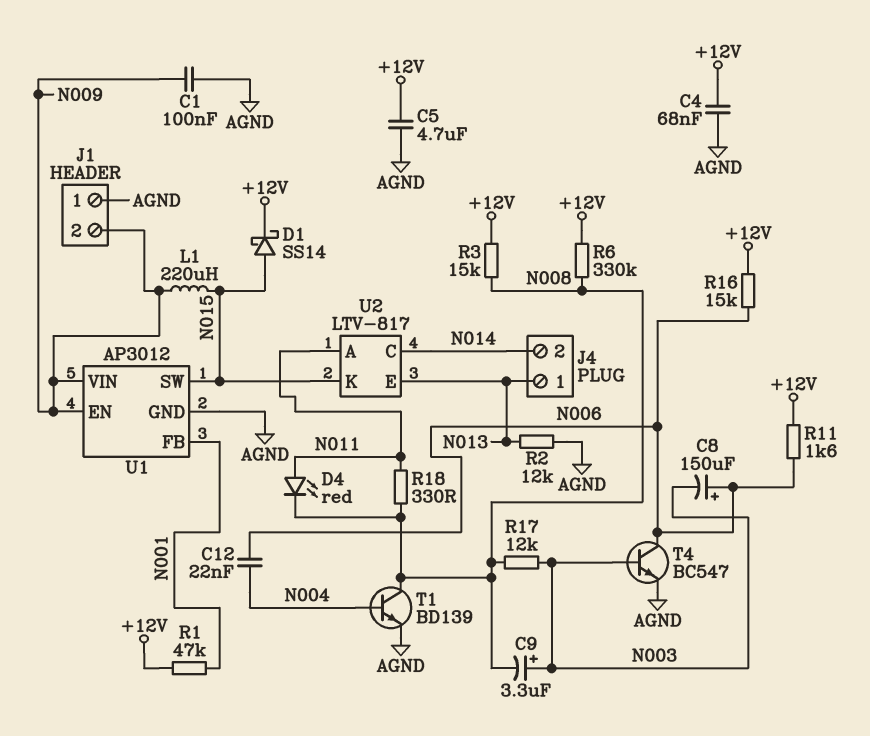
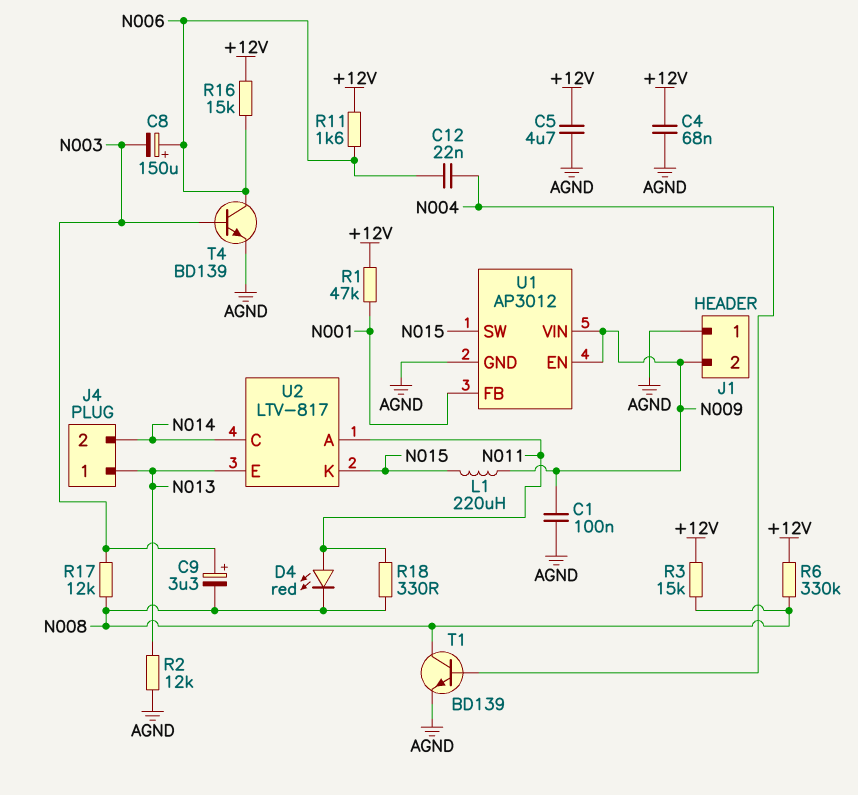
D1: schottky SS14 (A N015, K +12V) -> none
T4: NPN BC547 (B N003, C N006, E AGND) -> NPN BD139 (B N003, C N006, E AGND)

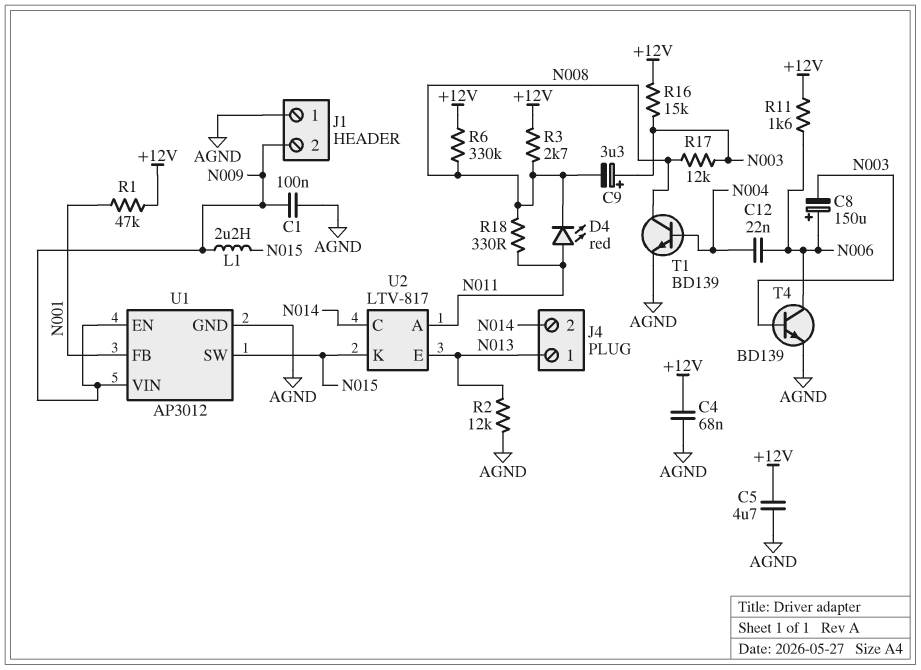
L1: 220uH (N009, N015) -> 2.2uH (N009, N015)
R3: 15k (+12V, N008) -> 2.7k (+12V, N008)
R16: 15k (+12V, N006) -> 15k (+12V, N003)

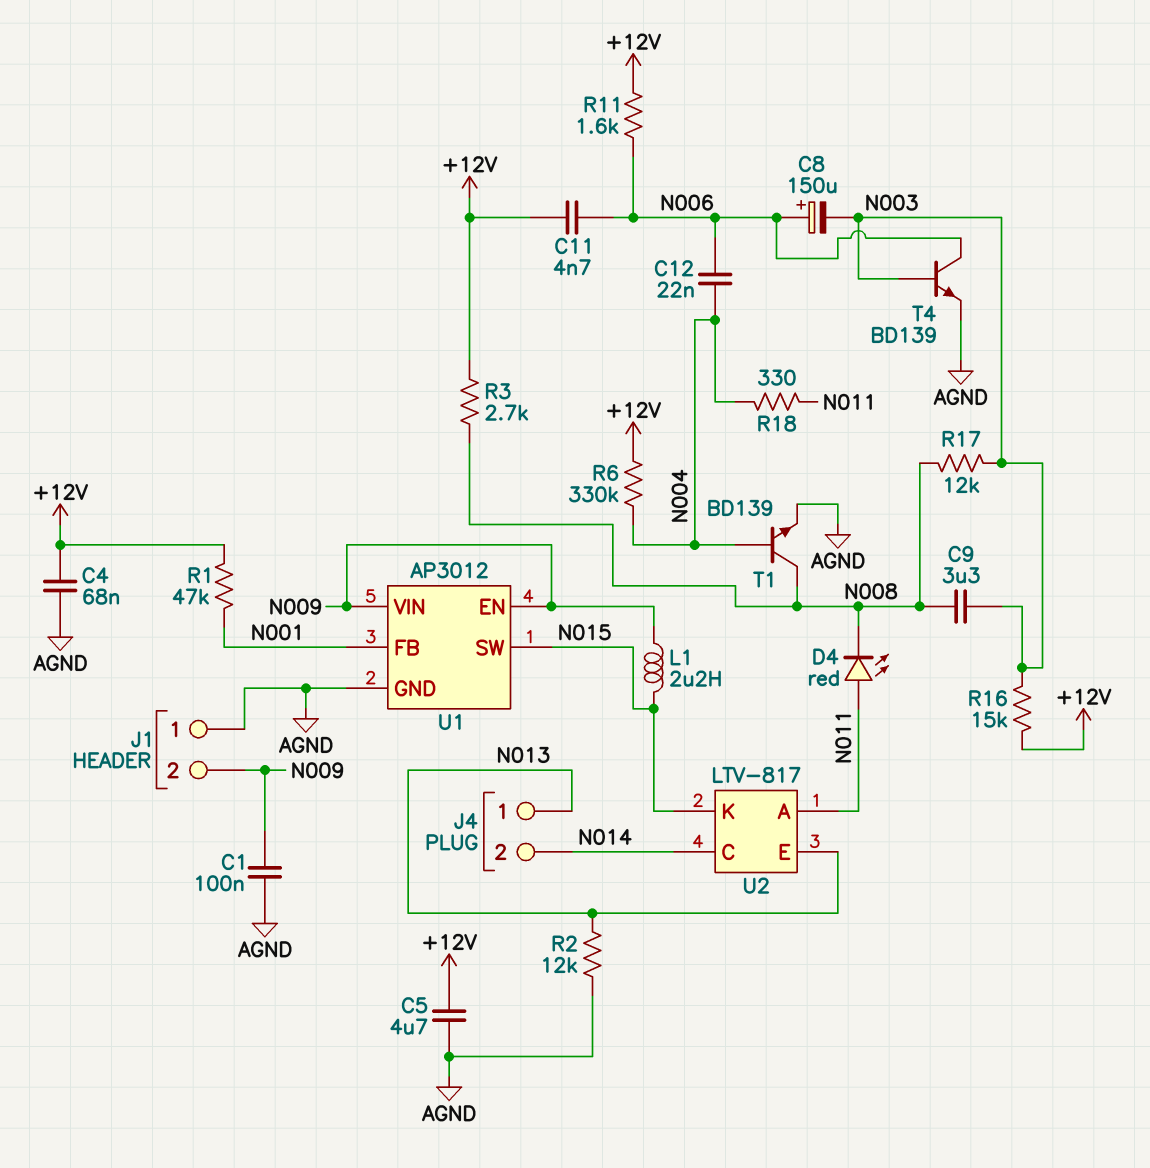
C9: 3.3uF (plus N003, minus N008) -> 3.3uF (N003, N008)
C11: none -> 4.7nF (+12V, N006)
R6: 330k (+12V, N008) -> 330k (+12V, N004)
R18: 330 (N008, N011) -> 330 (N004, N011)

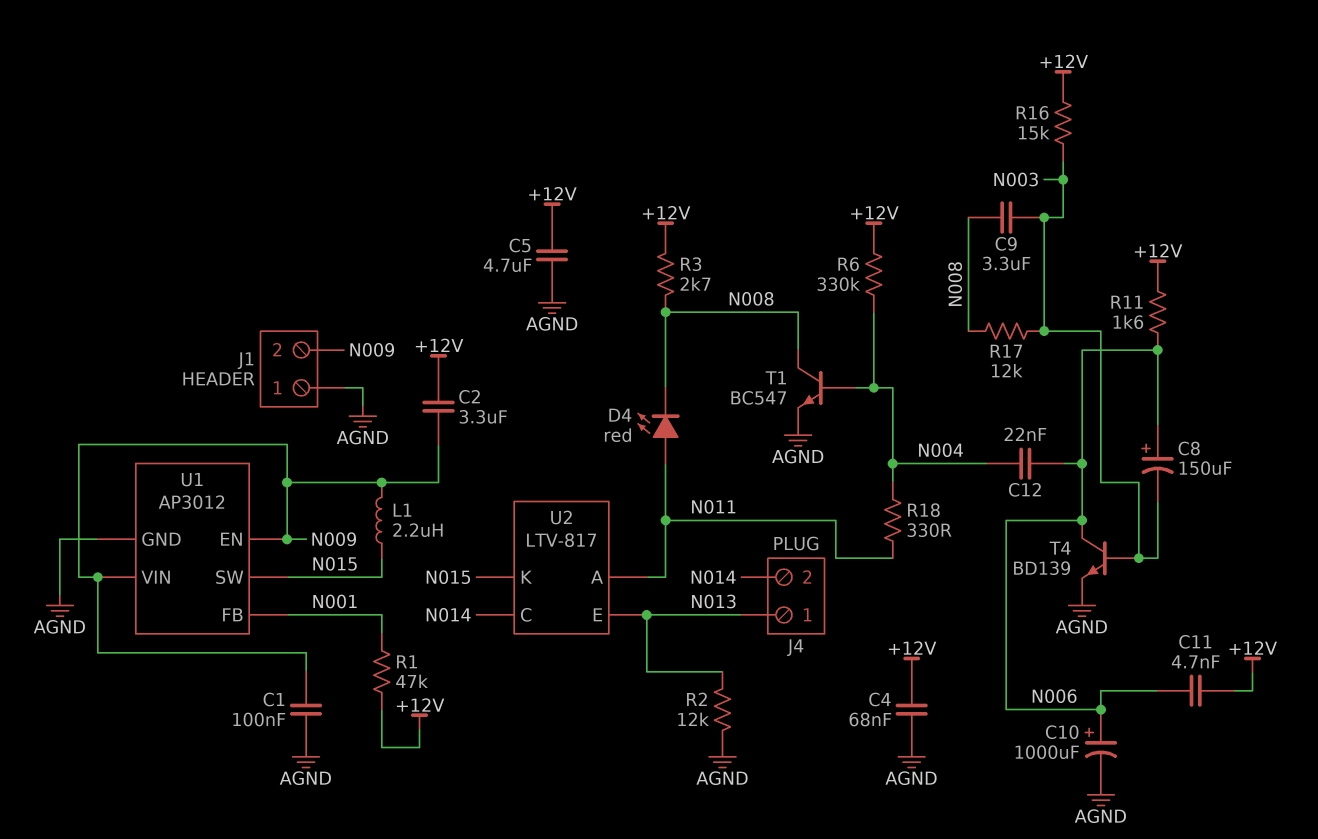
C2: none -> 3.3uF (+12V, N009)
C10: none -> 1000uF (plus N006, minus AGND)
T1: NPN BD139 (B N004, C N008, E AGND) -> NPN BC547 (B N004, C N008, E AGND)

